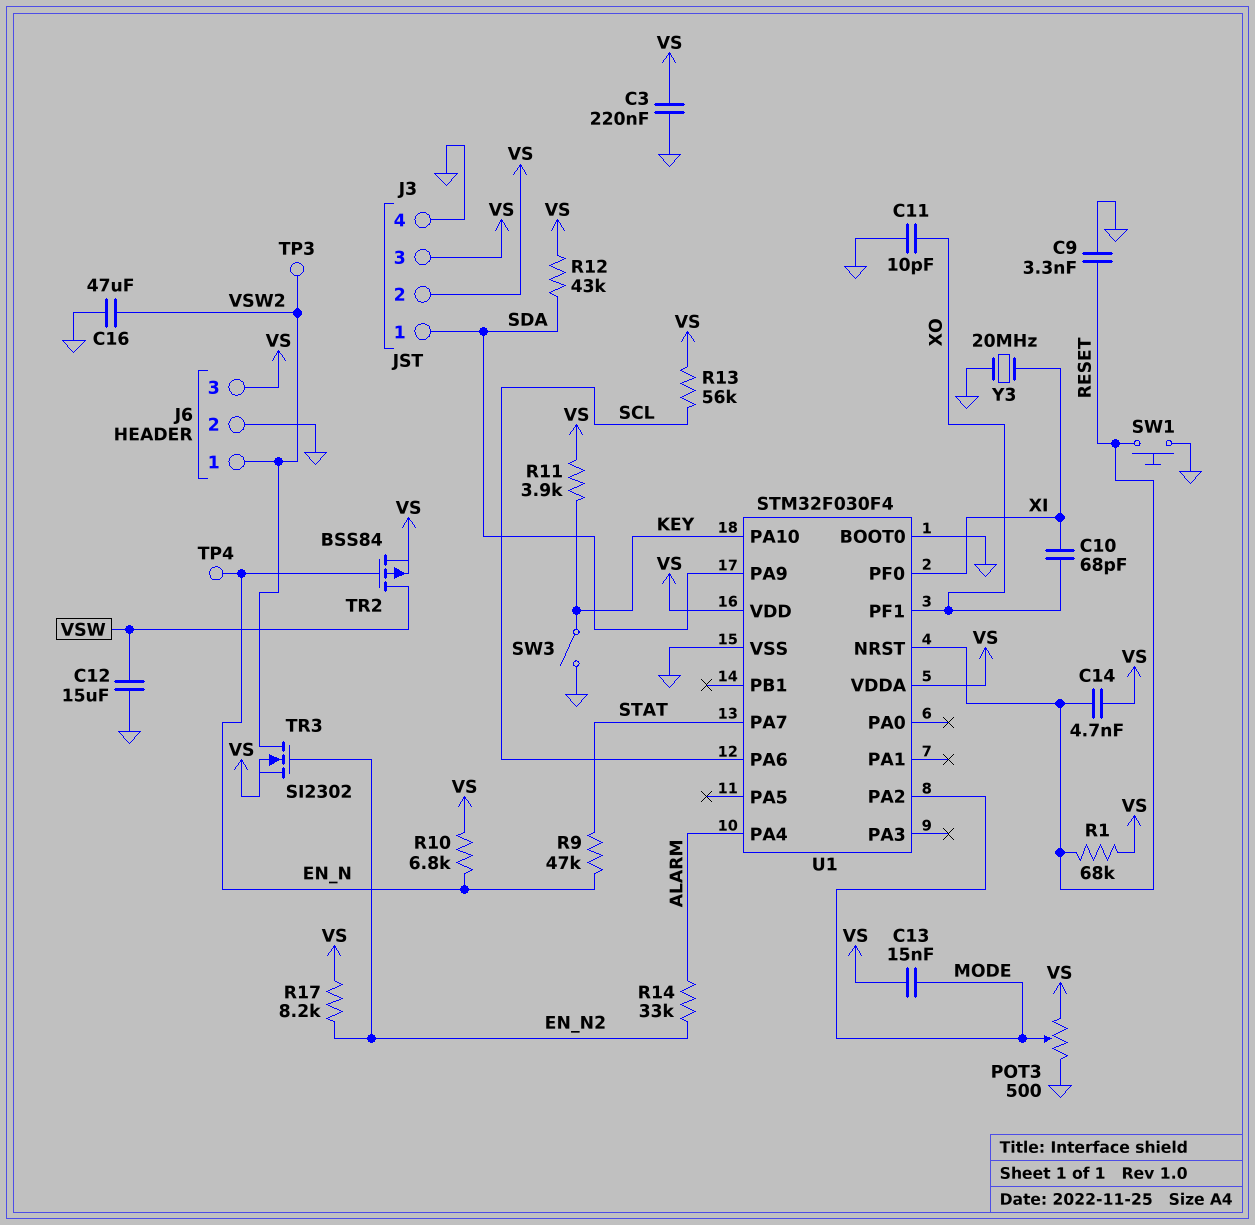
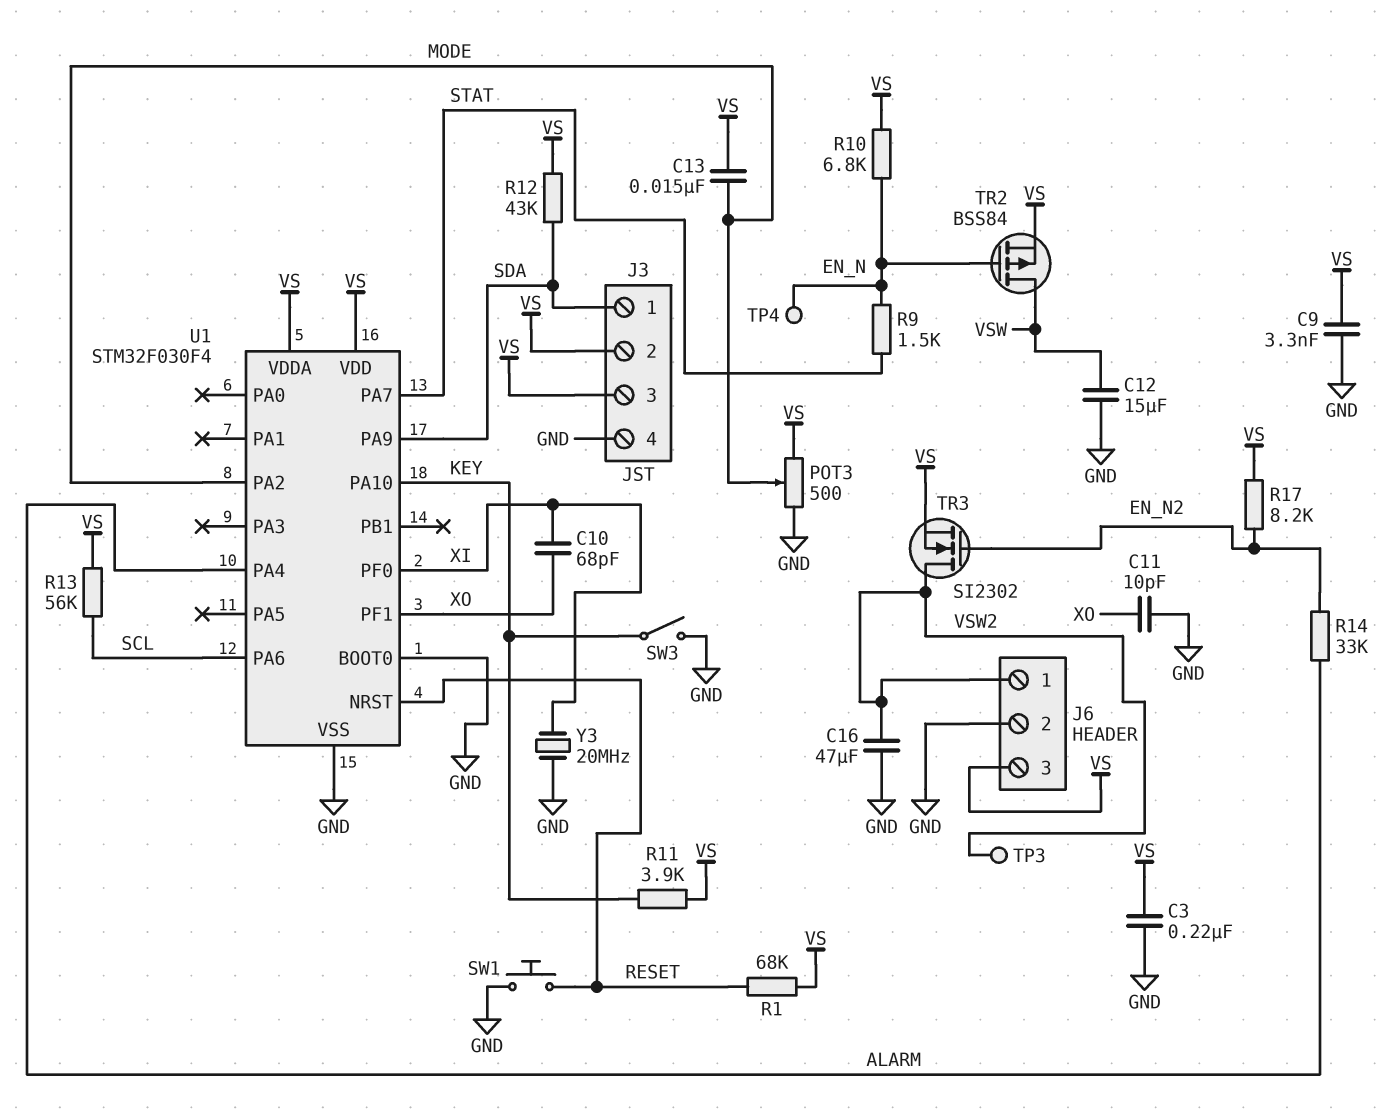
C9: 3.3nF (GND, RESET) -> 3.3nF (GND, VS)
C14: 4.7nF (RESET, VS) -> none
R9: 47k (EN_N, STAT) -> 1.5k (EN_N, STAT)

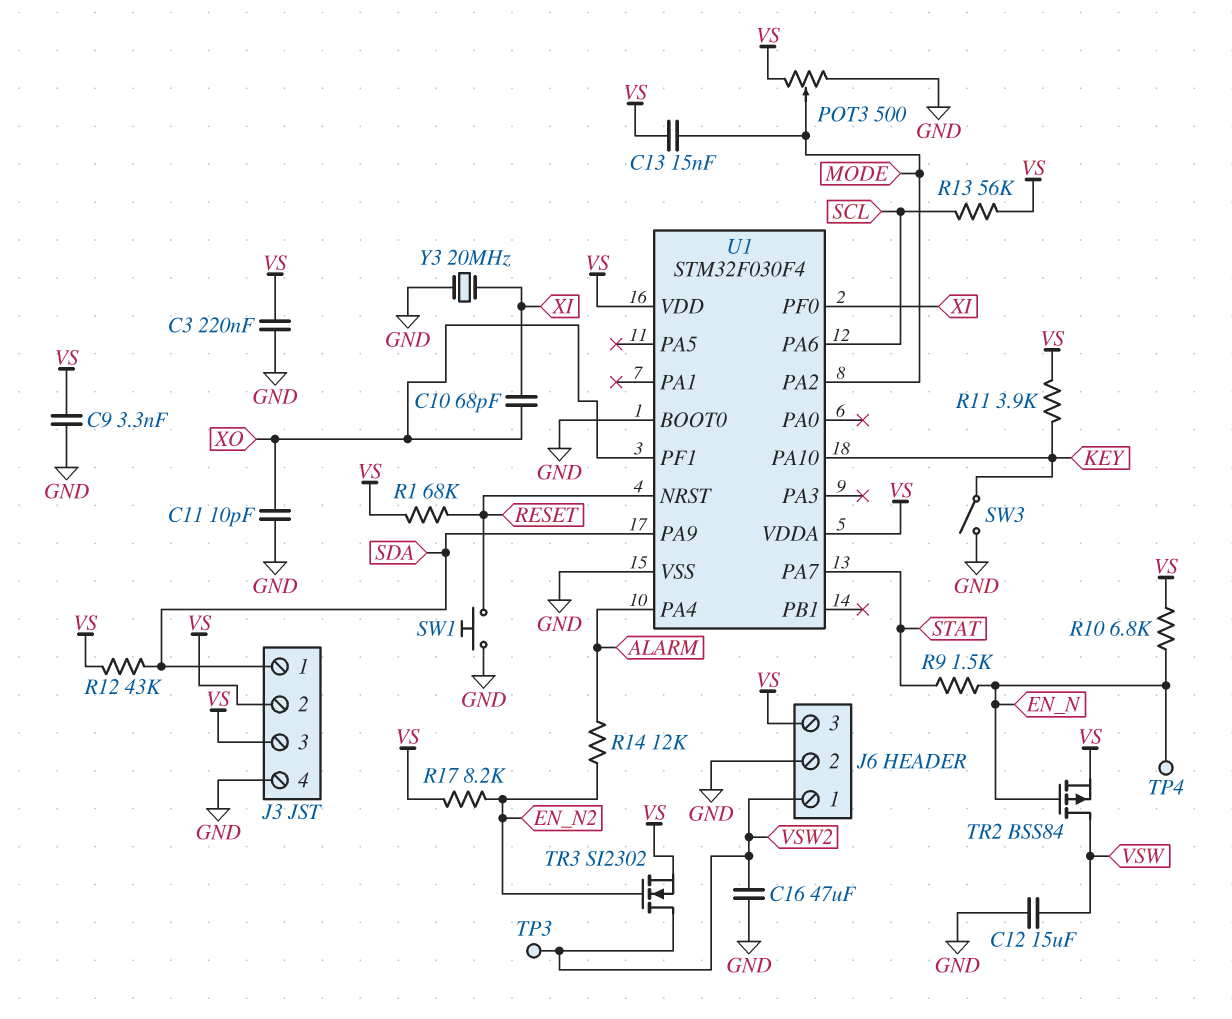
R14: 33k (ALARM, EN_N2) -> 12k (ALARM, EN_N2)

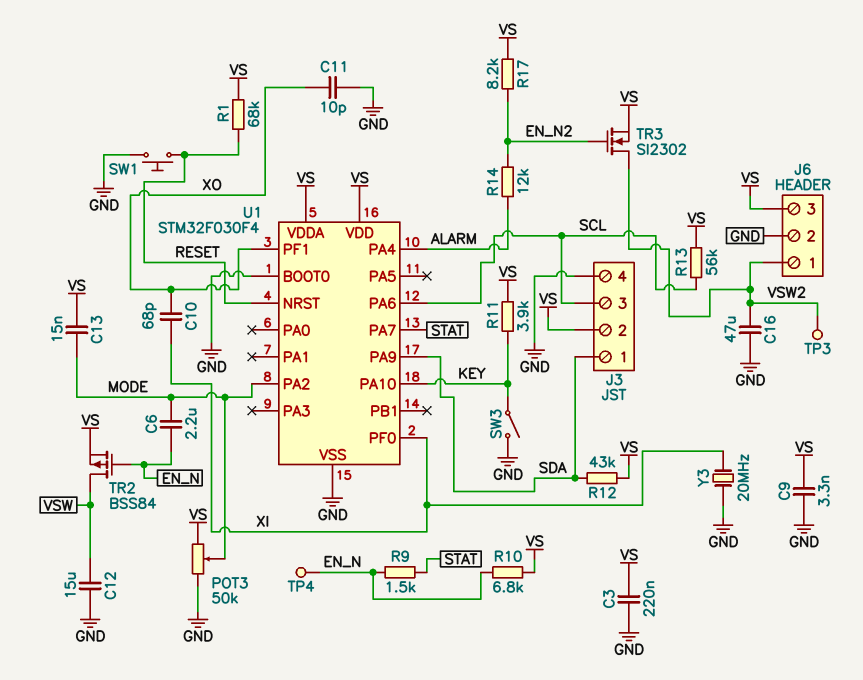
C6: none -> 2.2uF (EN_N, MODE)
J3 pin 3: VS -> SCL
POT3: 500 (GND, VS, wiper MODE) -> 50k (GND, VS, wiper MODE)

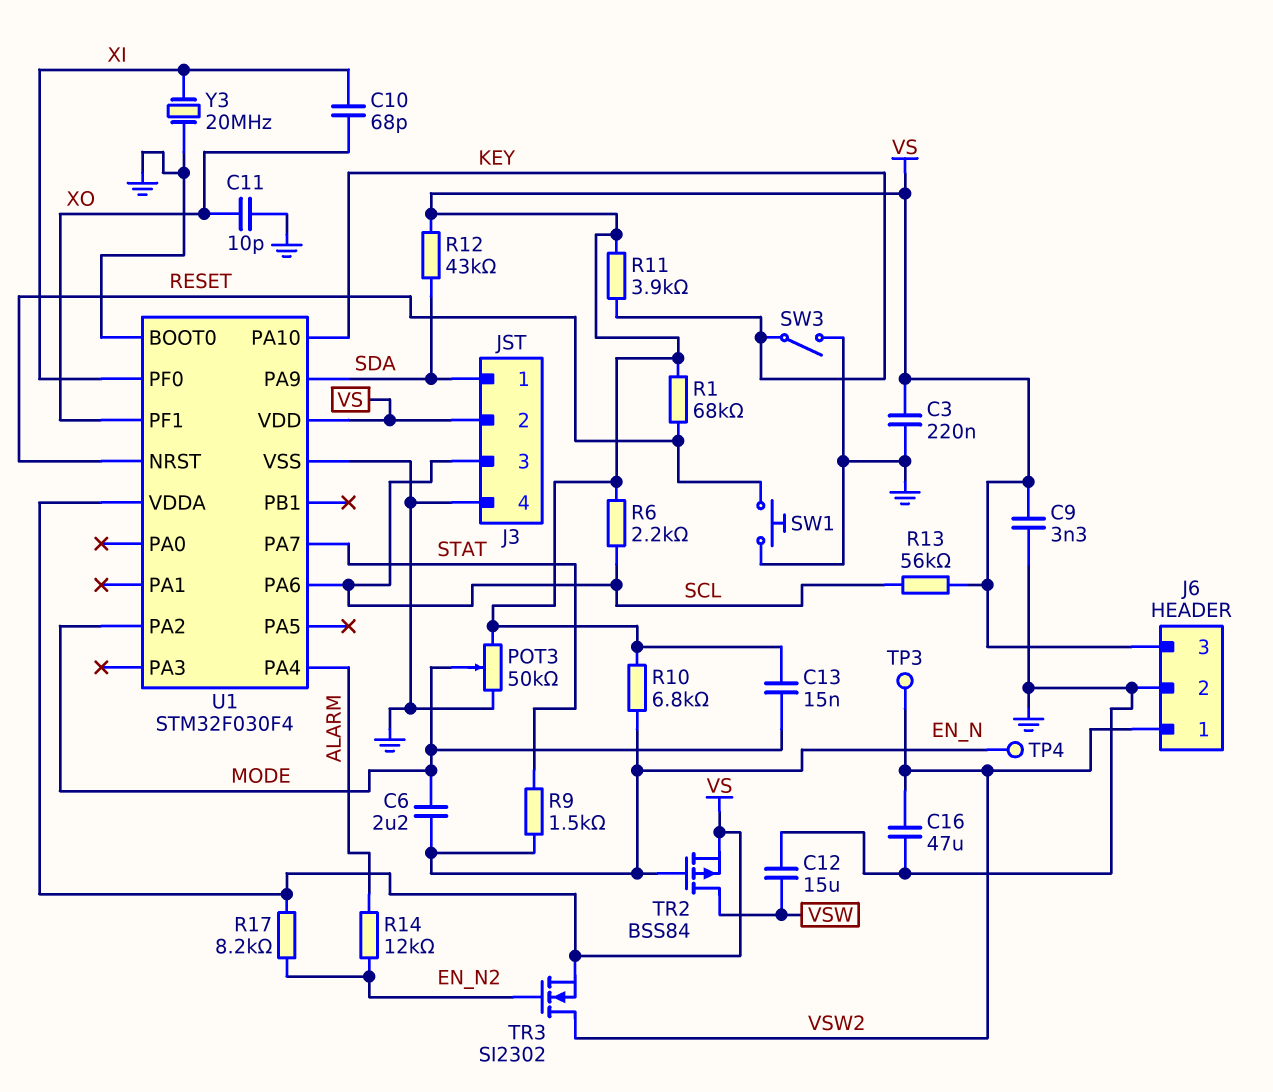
R6: none -> 2.2k (SCL, VS)

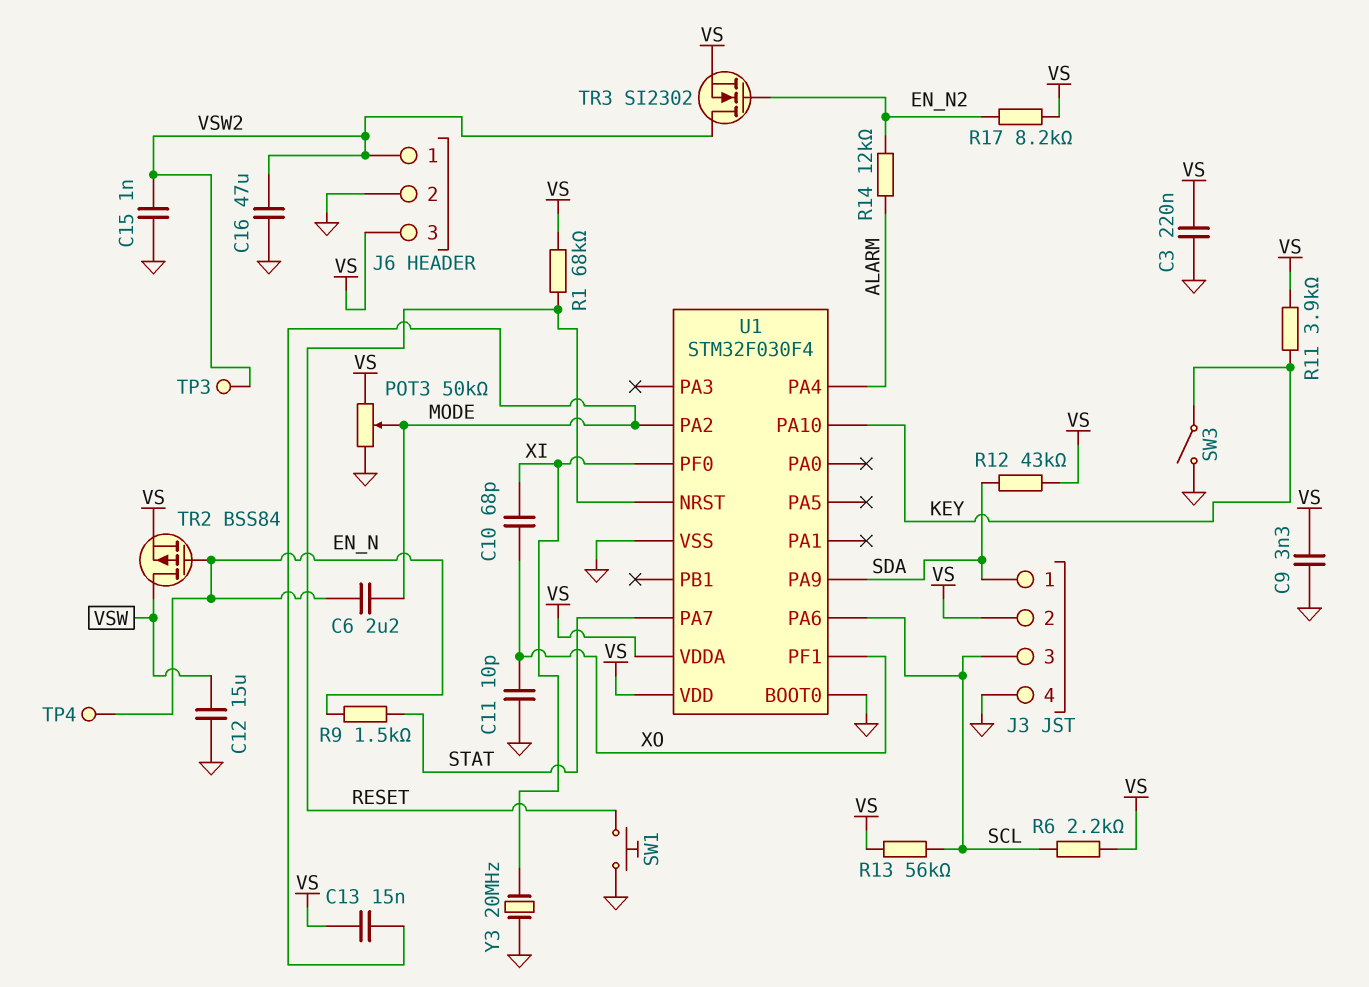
C15: none -> 1nF (GND, VSW2)
R10: 6.8k (EN_N, VS) -> none

